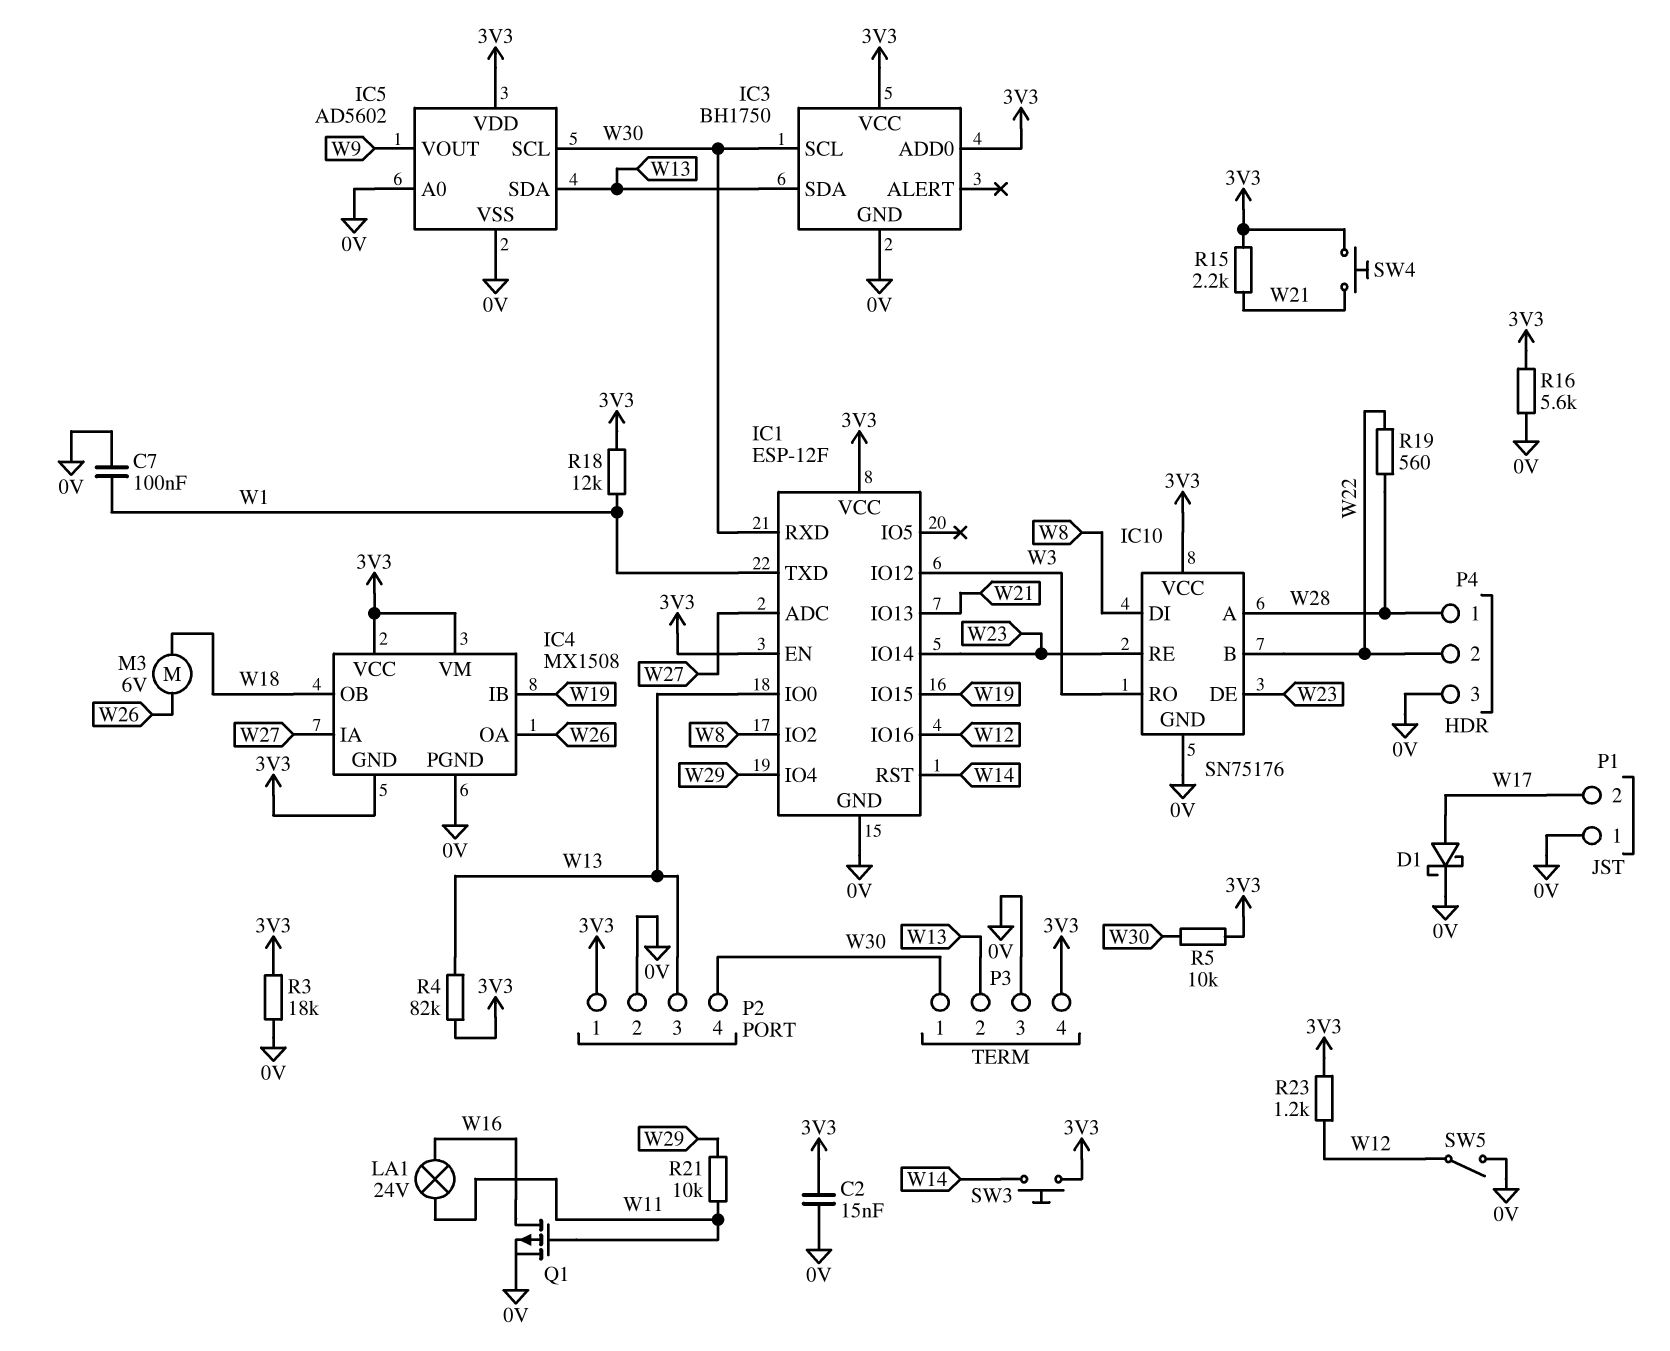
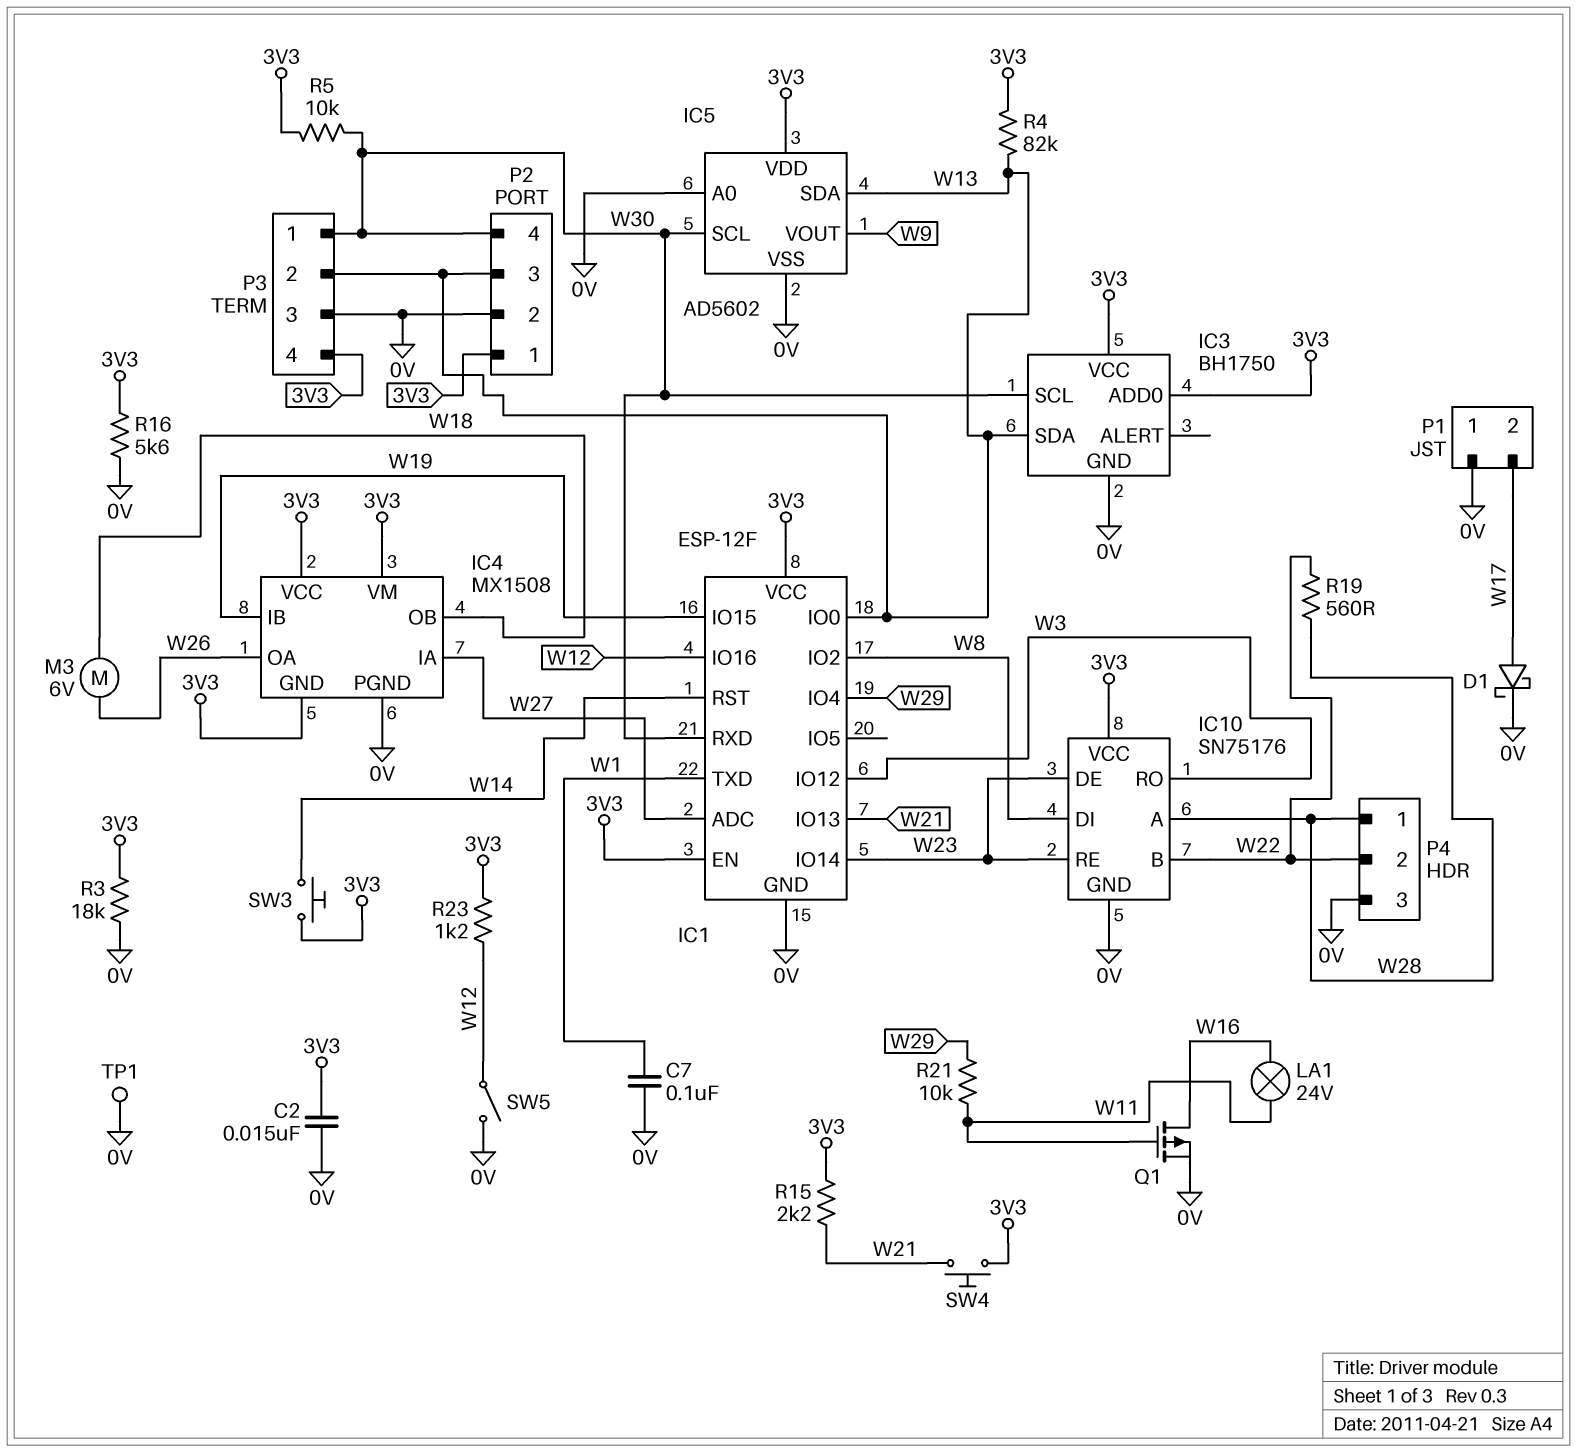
R18: 12k (3V3, W1) -> none
TP1: none -> test point (0V)

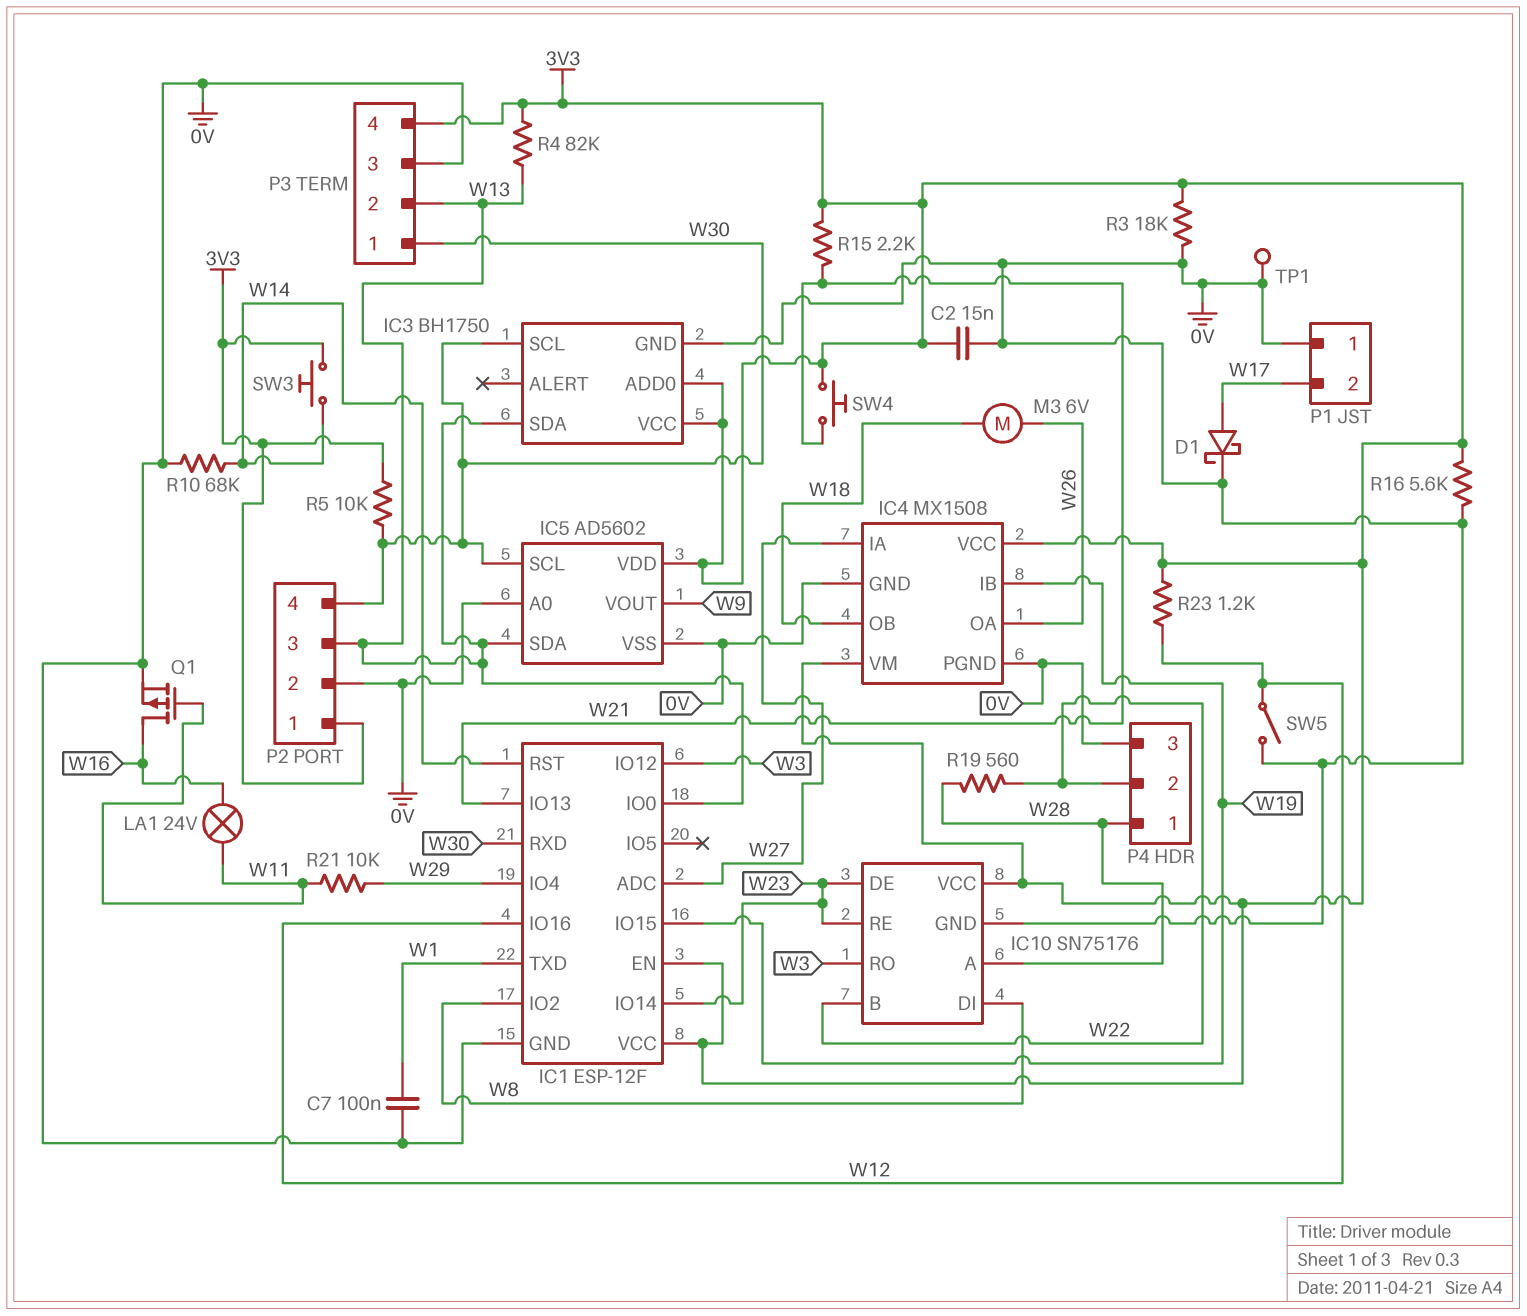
IC4 pin GND: 3V3 -> 0V
R10: none -> 68k (0V, W14)

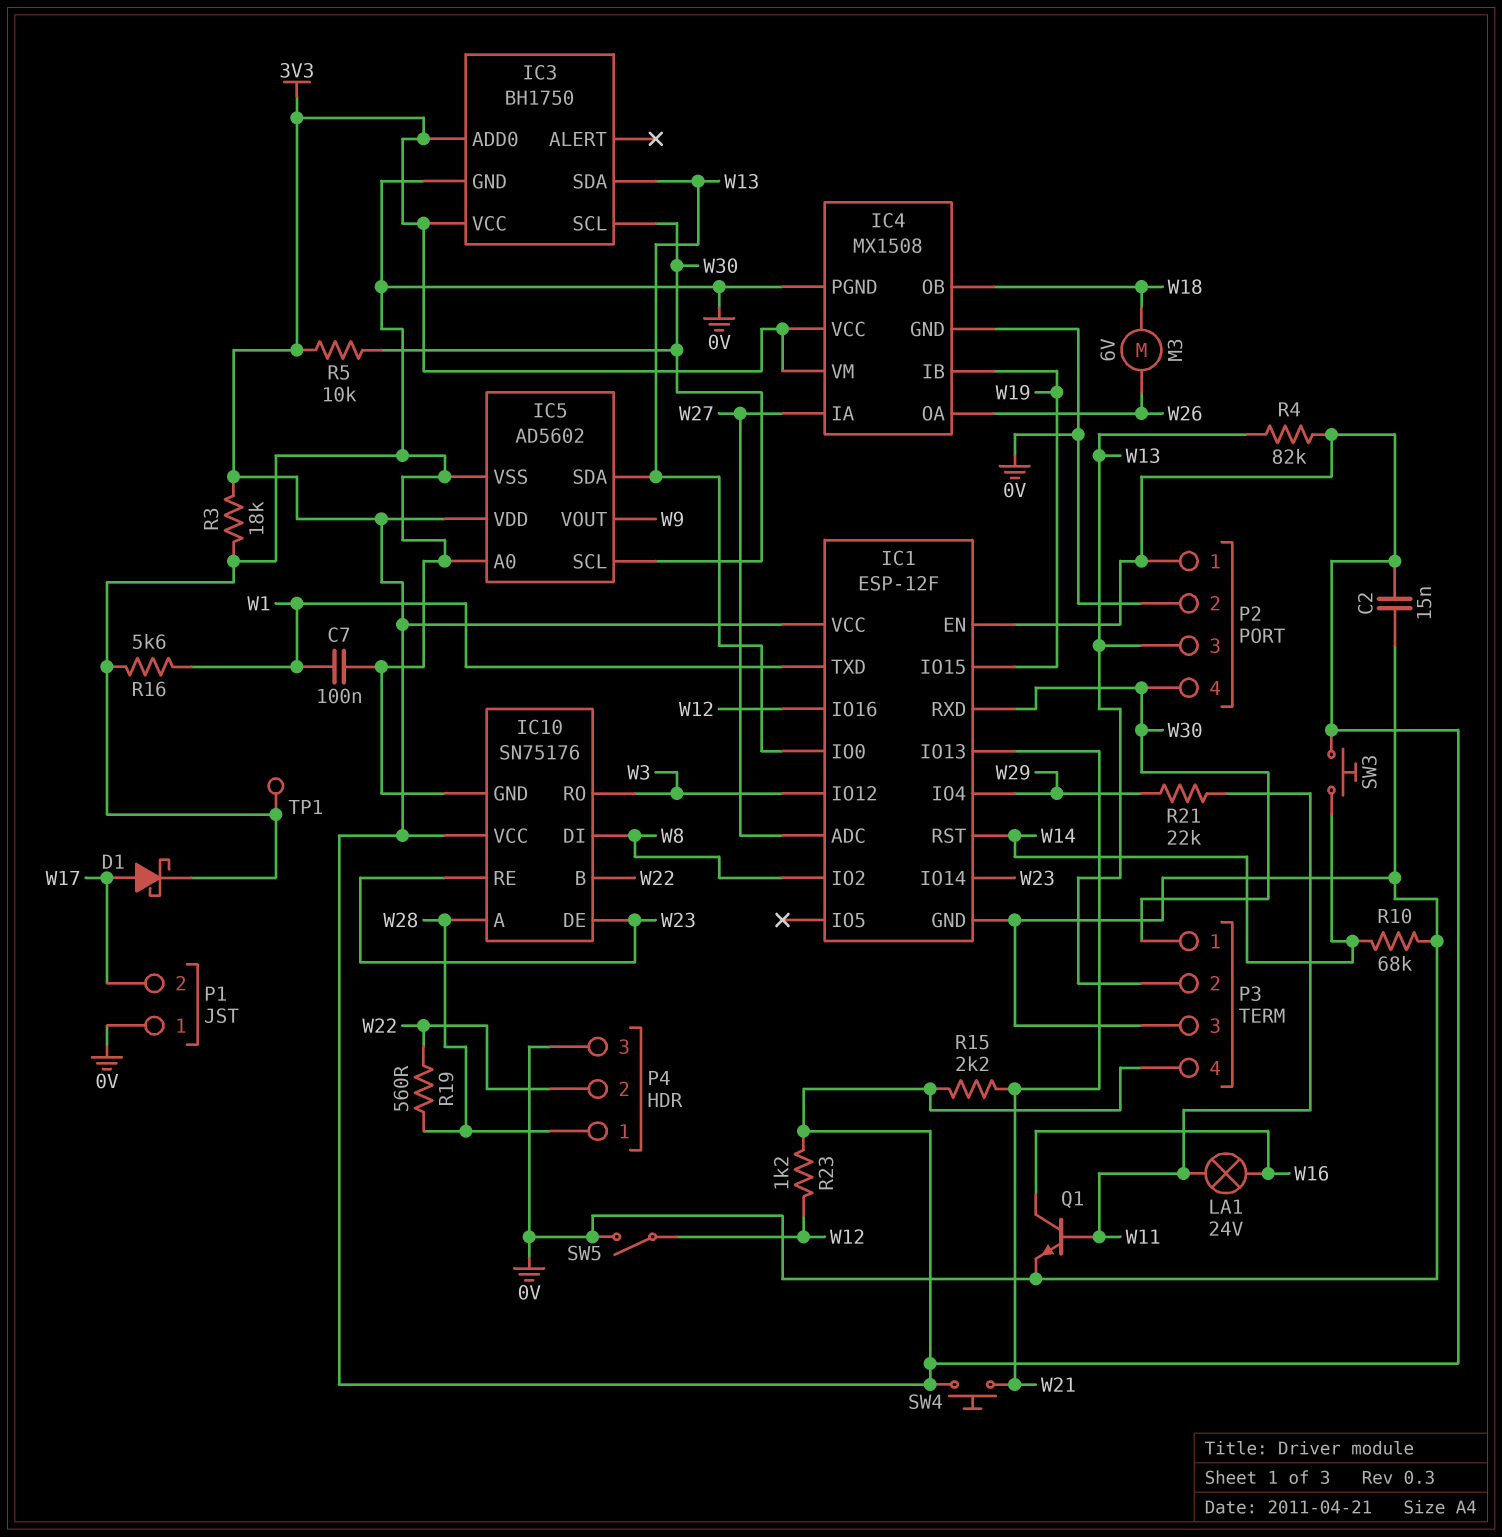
Q1: PMOS (G W11, D W16, S 0V) -> NPN (B W11, C W16, E 0V)
R16: 5.6k (0V, 3V3) -> 5.6k (0V, W1)
R21: 10k (W11, W29) -> 22k (W11, W29)

